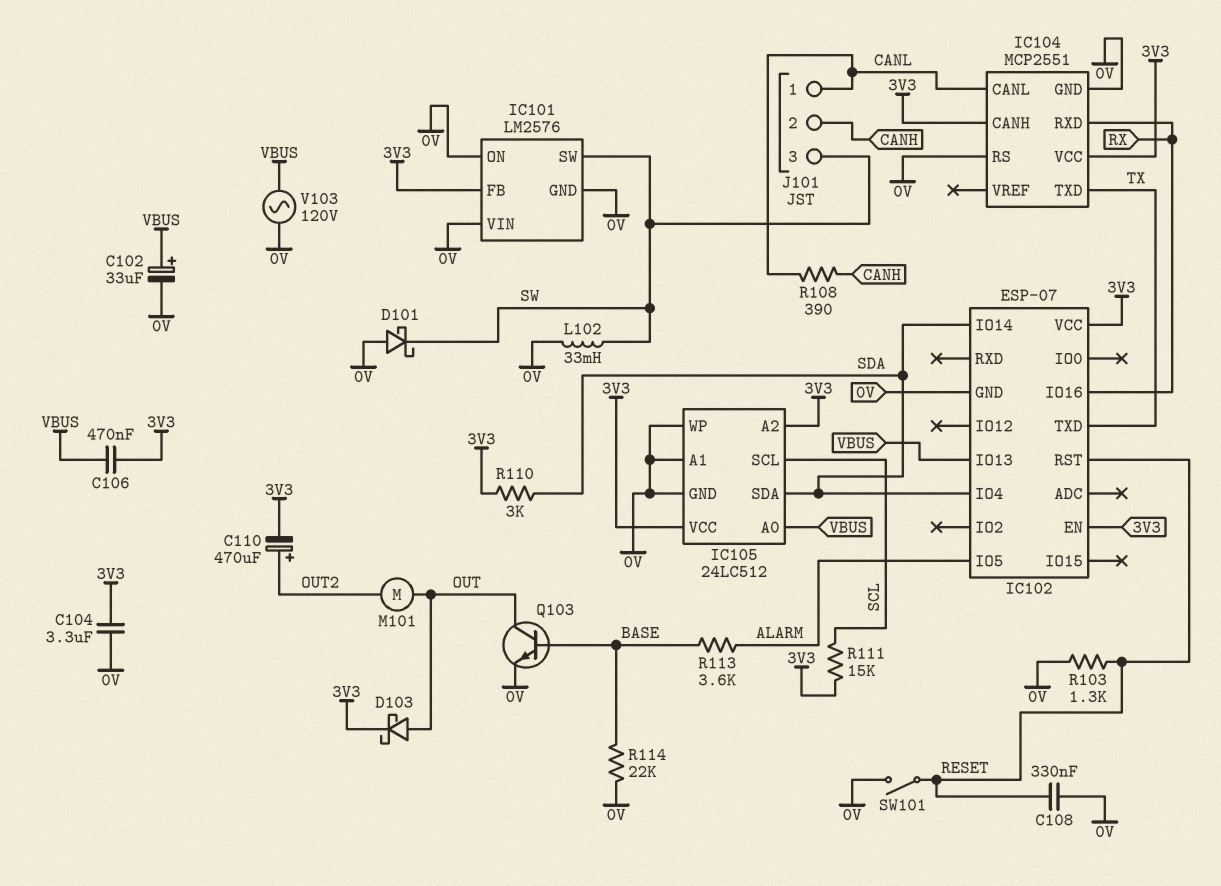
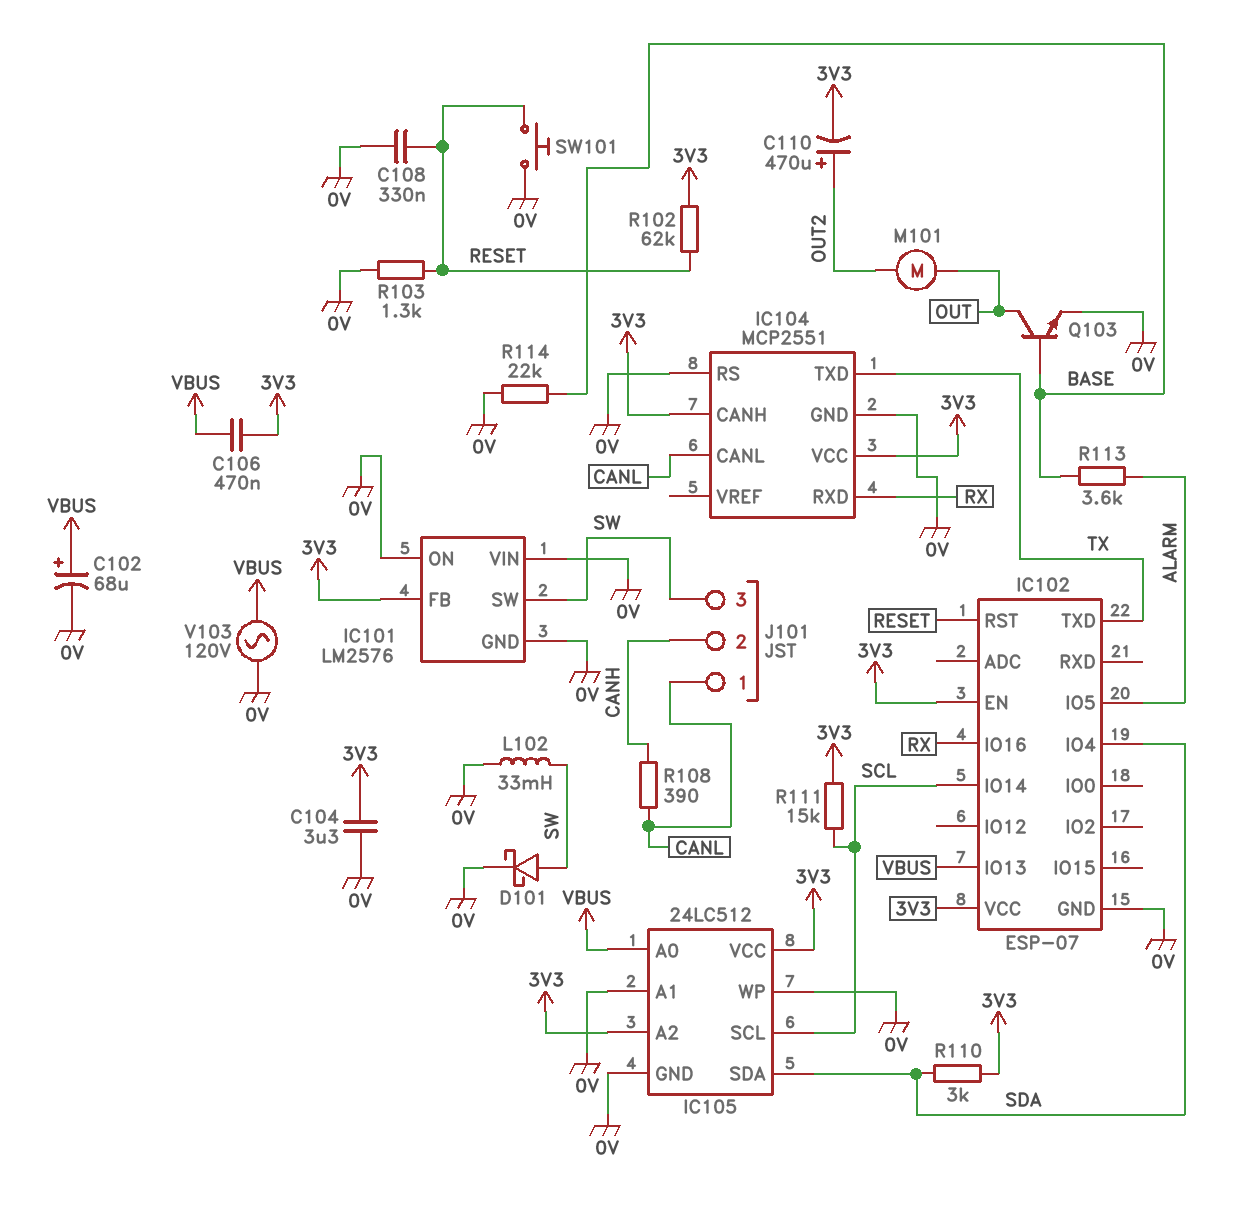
C102: 33uF (plus VBUS, minus 0V) -> 68uF (plus VBUS, minus 0V)
D101: schottky (A 0V, K SW) -> schottky (A SW, K 0V)
D103: schottky (A OUT, K 3V3) -> none
IC102 pin IO14: SDA -> SCL
R102: none -> 62k (3V3, RESET)
SW101: switch (0V, RESET) -> button (0V, RESET)

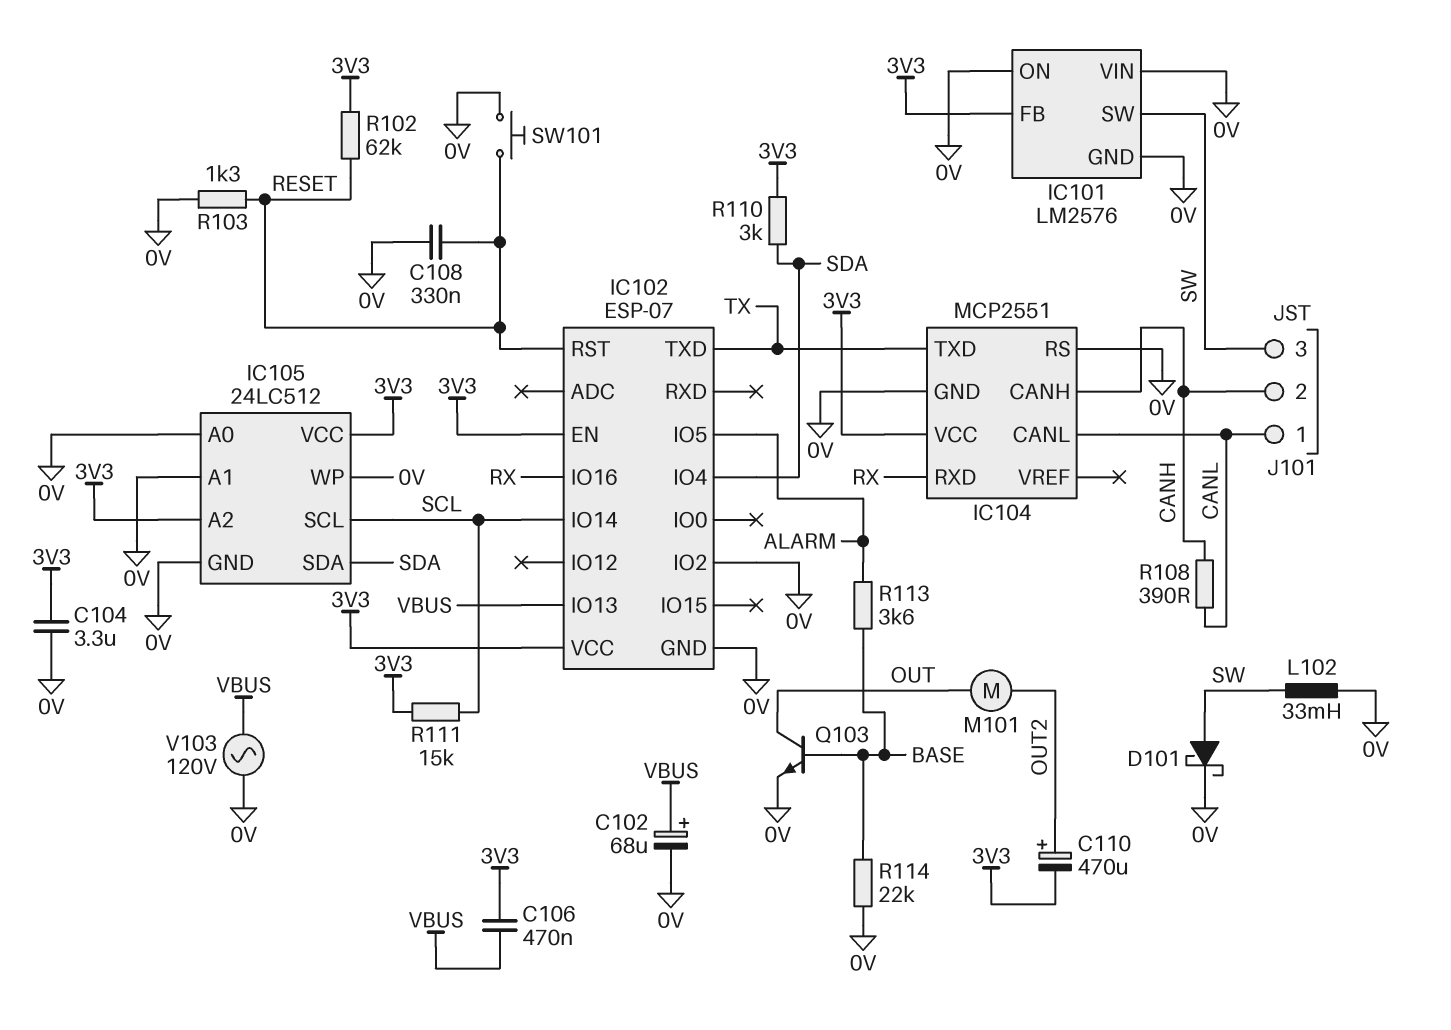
IC102 pin IO2: none -> 0V
IC104 pin CANH: 3V3 -> CANH
IC105 pin A0: VBUS -> 0V

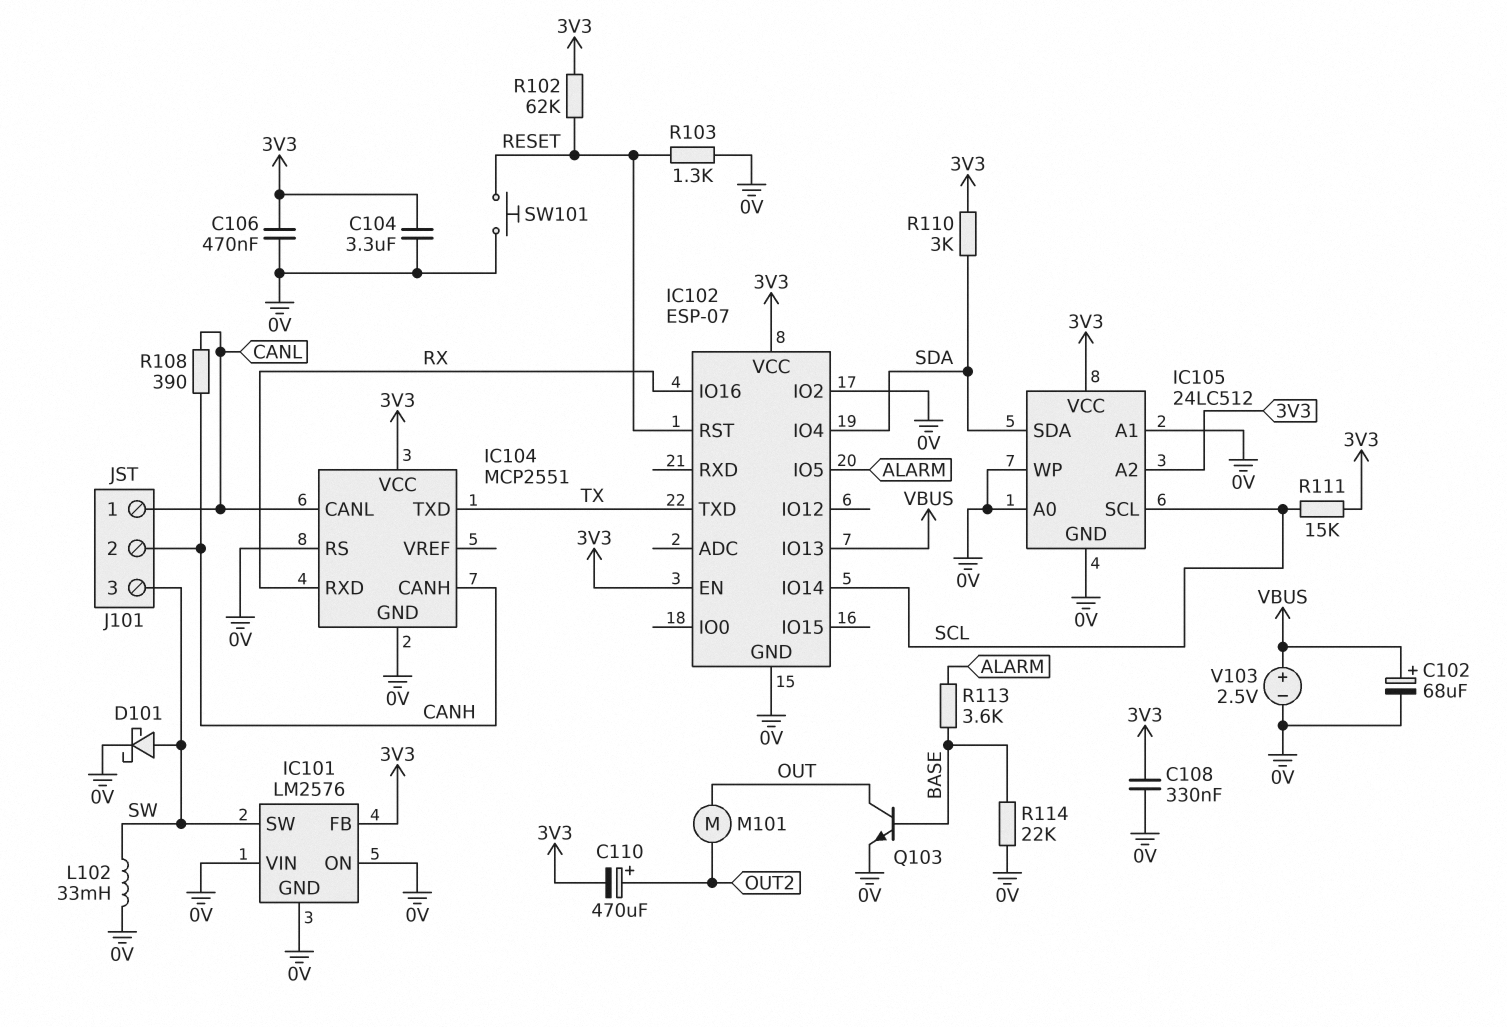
C106: 470nF (3V3, VBUS) -> 470nF (0V, 3V3)
C108: 330nF (0V, RESET) -> 330nF (0V, 3V3)
V103: AC 120V (0V, VBUS) -> 2.5V (plus VBUS, minus 0V)

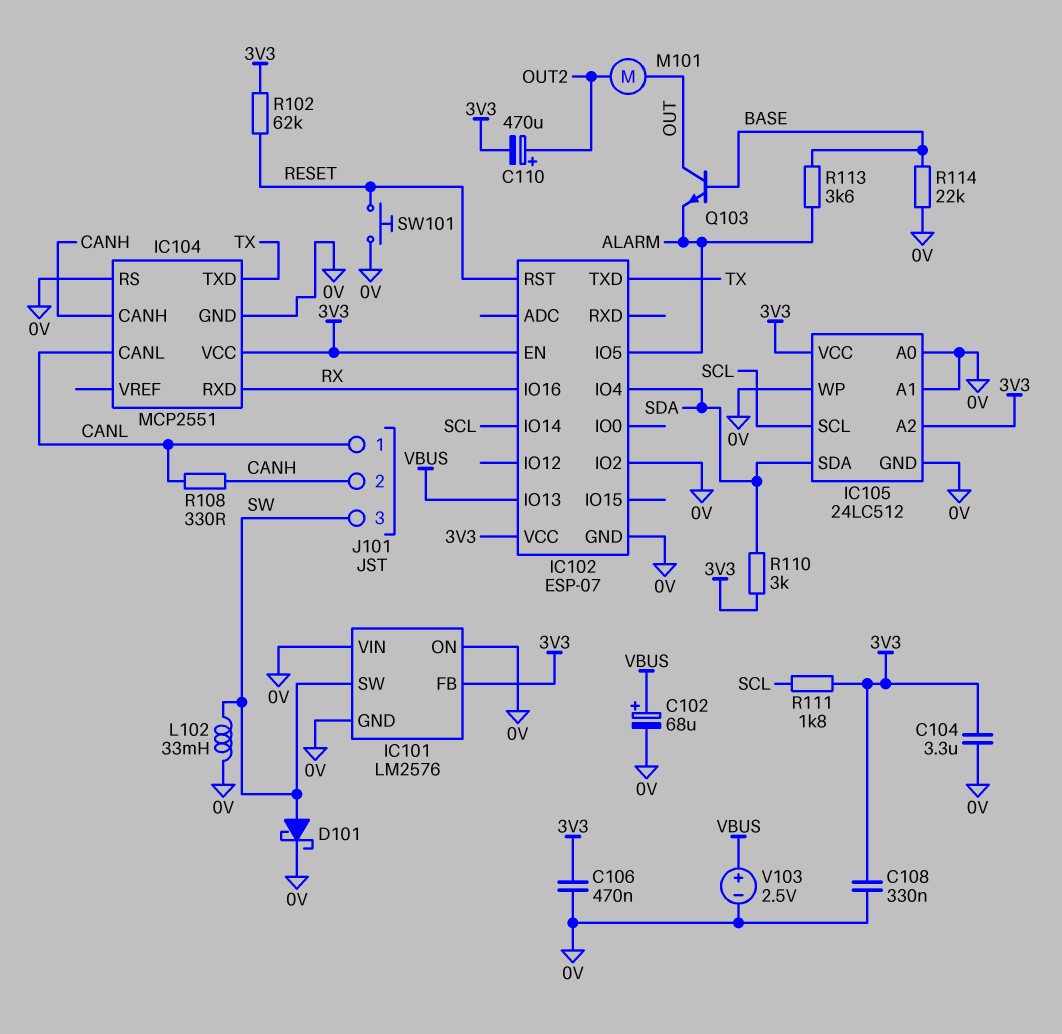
Q103: NPN (B BASE, C OUT, E 0V) -> NPN (B BASE, C OUT, E ALARM)
R103: 1.3k (0V, RESET) -> none
R108: 390 (CANH, CANL) -> 330 (CANH, CANL)
R111: 15k (3V3, SCL) -> 1.8k (3V3, SCL)

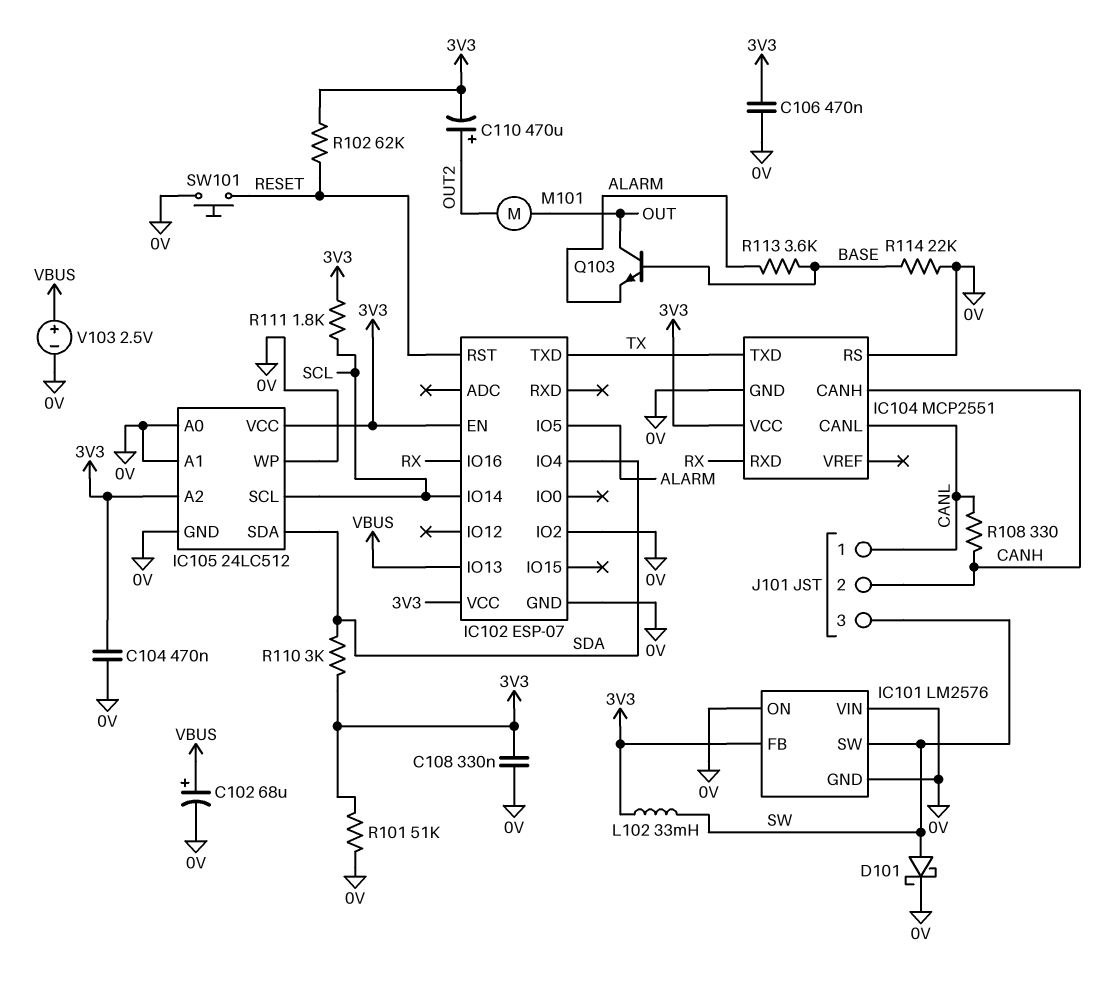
C104: 3.3uF (0V, 3V3) -> 470nF (0V, 3V3)
L102: 33mH (0V, SW) -> 33mH (3V3, SW)
R101: none -> 51k (0V, 3V3)

